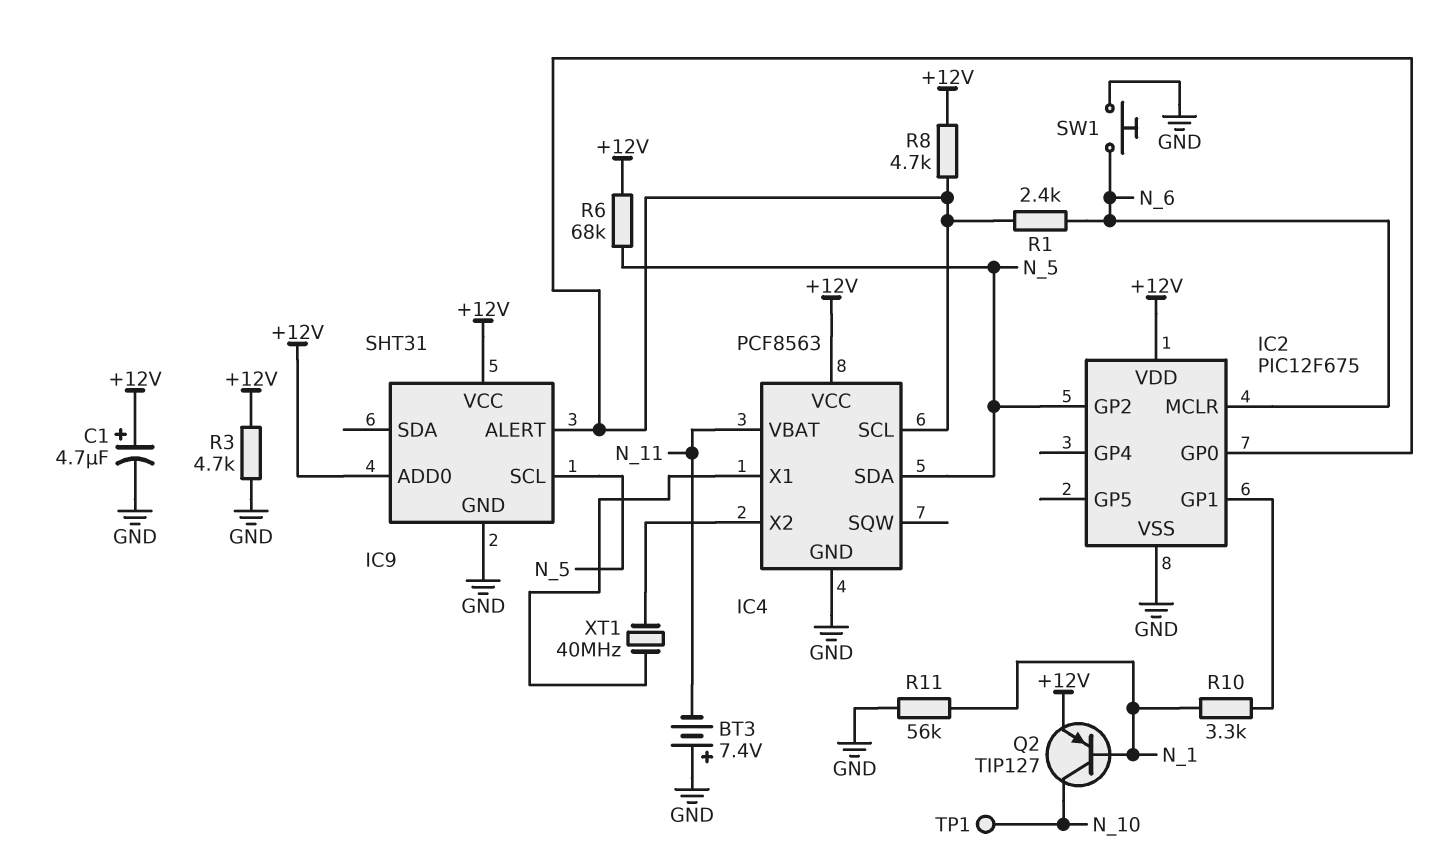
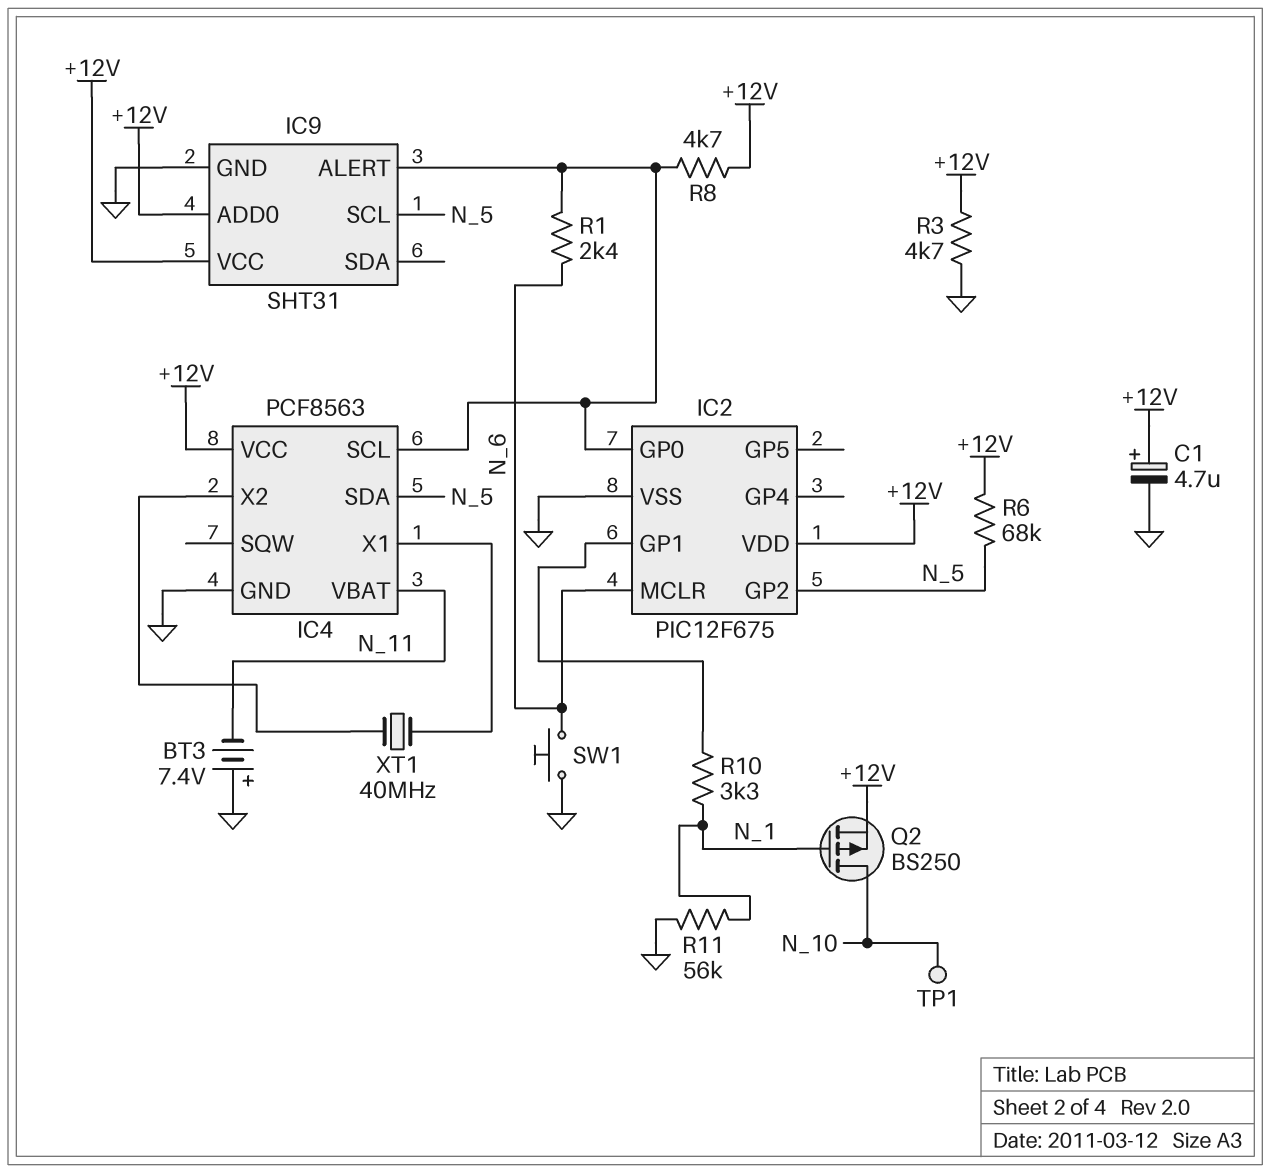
Q2: PNP TIP127 (B N_1, C N_10, E +12V) -> PMOS BS250 (G N_1, D N_10, S +12V)

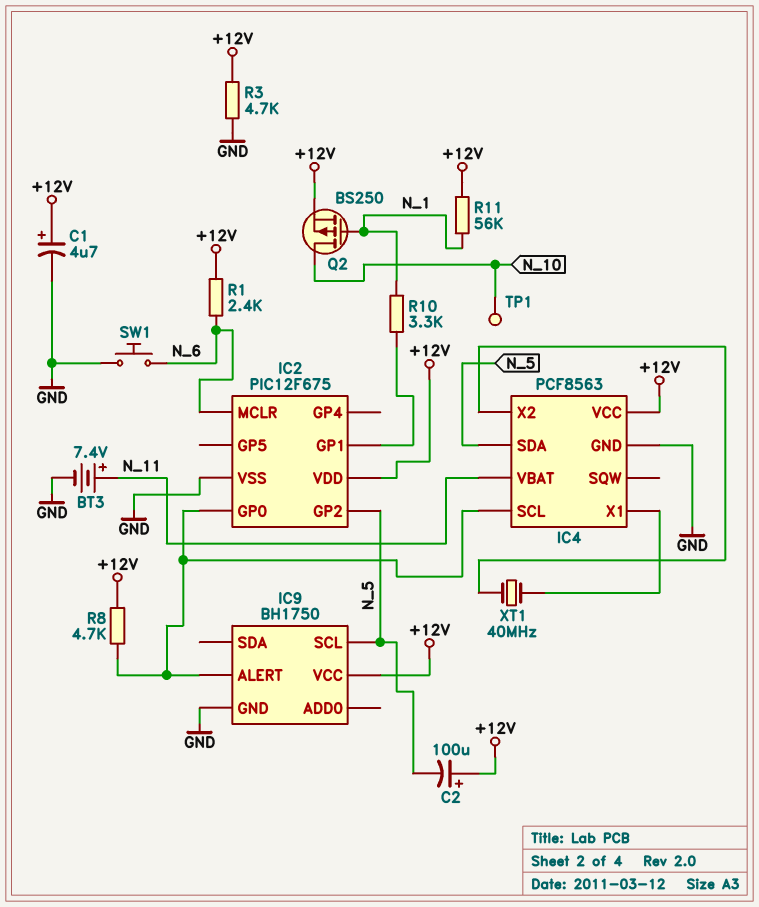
BT3: 7.4V (plus GND, minus N_11) -> 7.4V (plus N_11, minus GND)
C2: none -> 100uF (plus +12V, minus N_5)
IC9: SHT31 -> BH1750
IC9 pin ADD0: +12V -> none
R1: 2.4k (IC2/GP0, N_6) -> 2.4k (+12V, N_6)
R6: 68k (+12V, N_5) -> none
R11: 56k (GND, N_1) -> 56k (+12V, N_1)

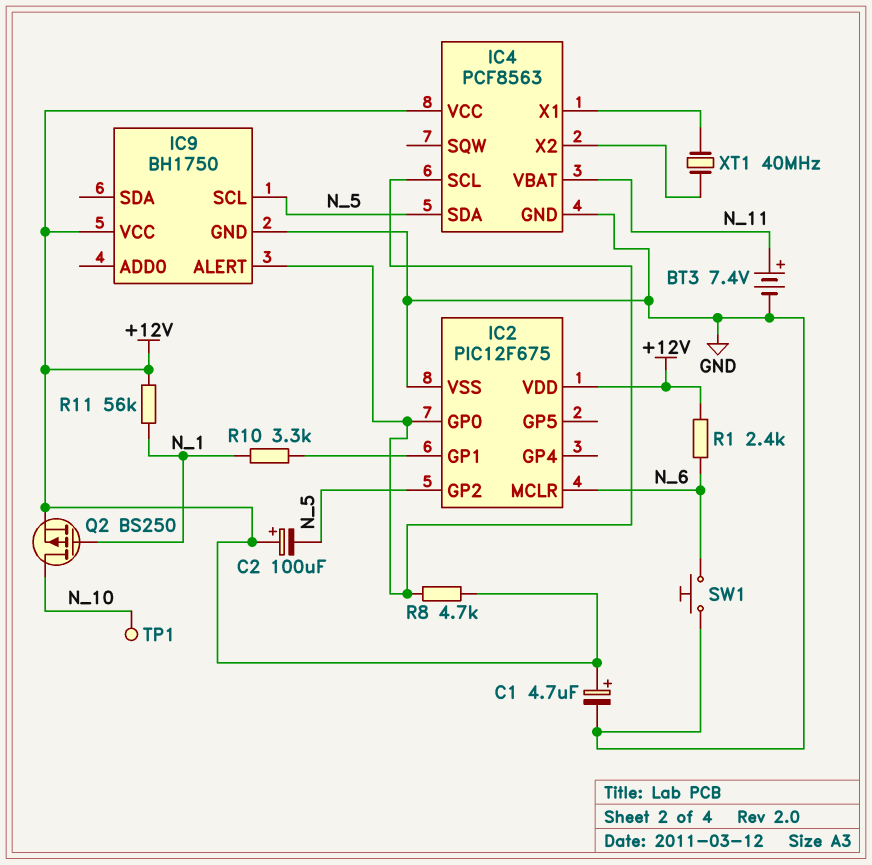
R3: 4.7k (+12V, GND) -> none

